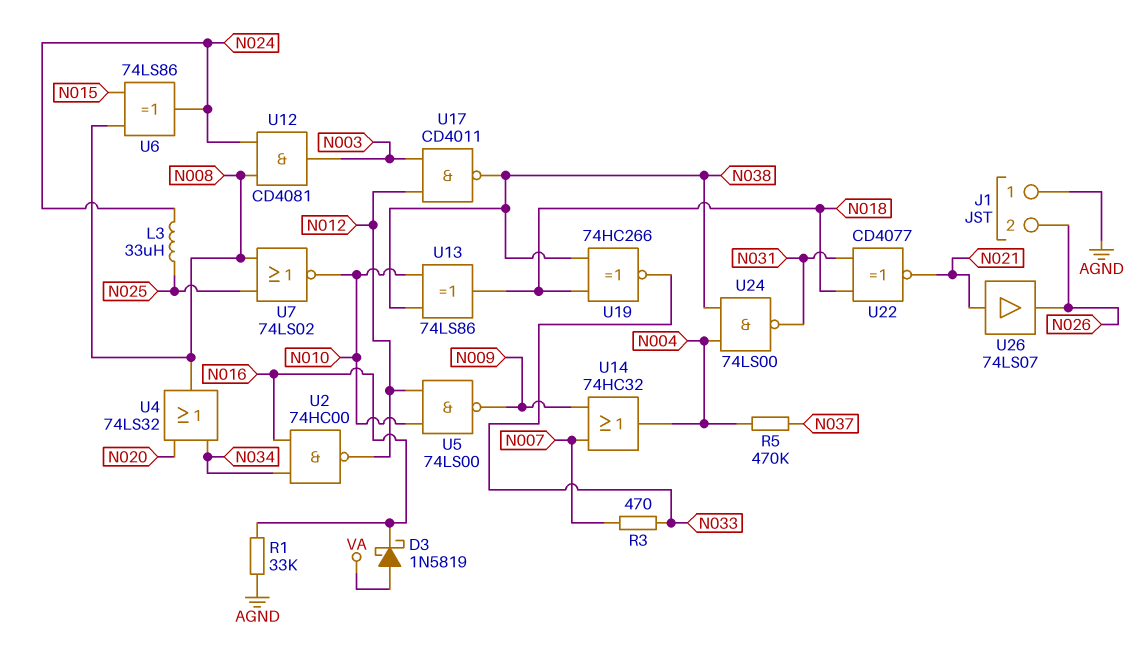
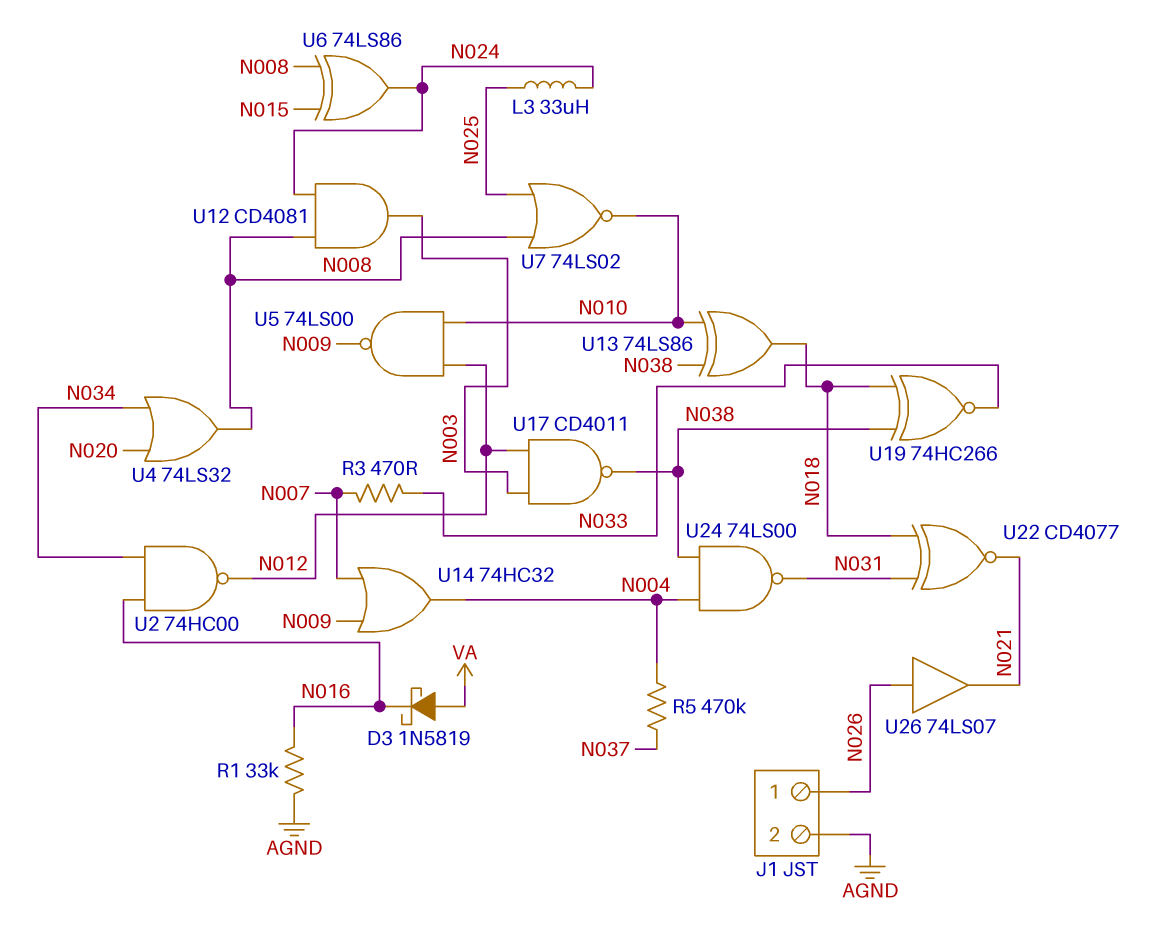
J1 pin 1: AGND -> N026
J1 pin 2: N026 -> AGND
U26: buffer 74LS07 (in N021, out N026) -> buffer 74LS07 (in N026, out N021)

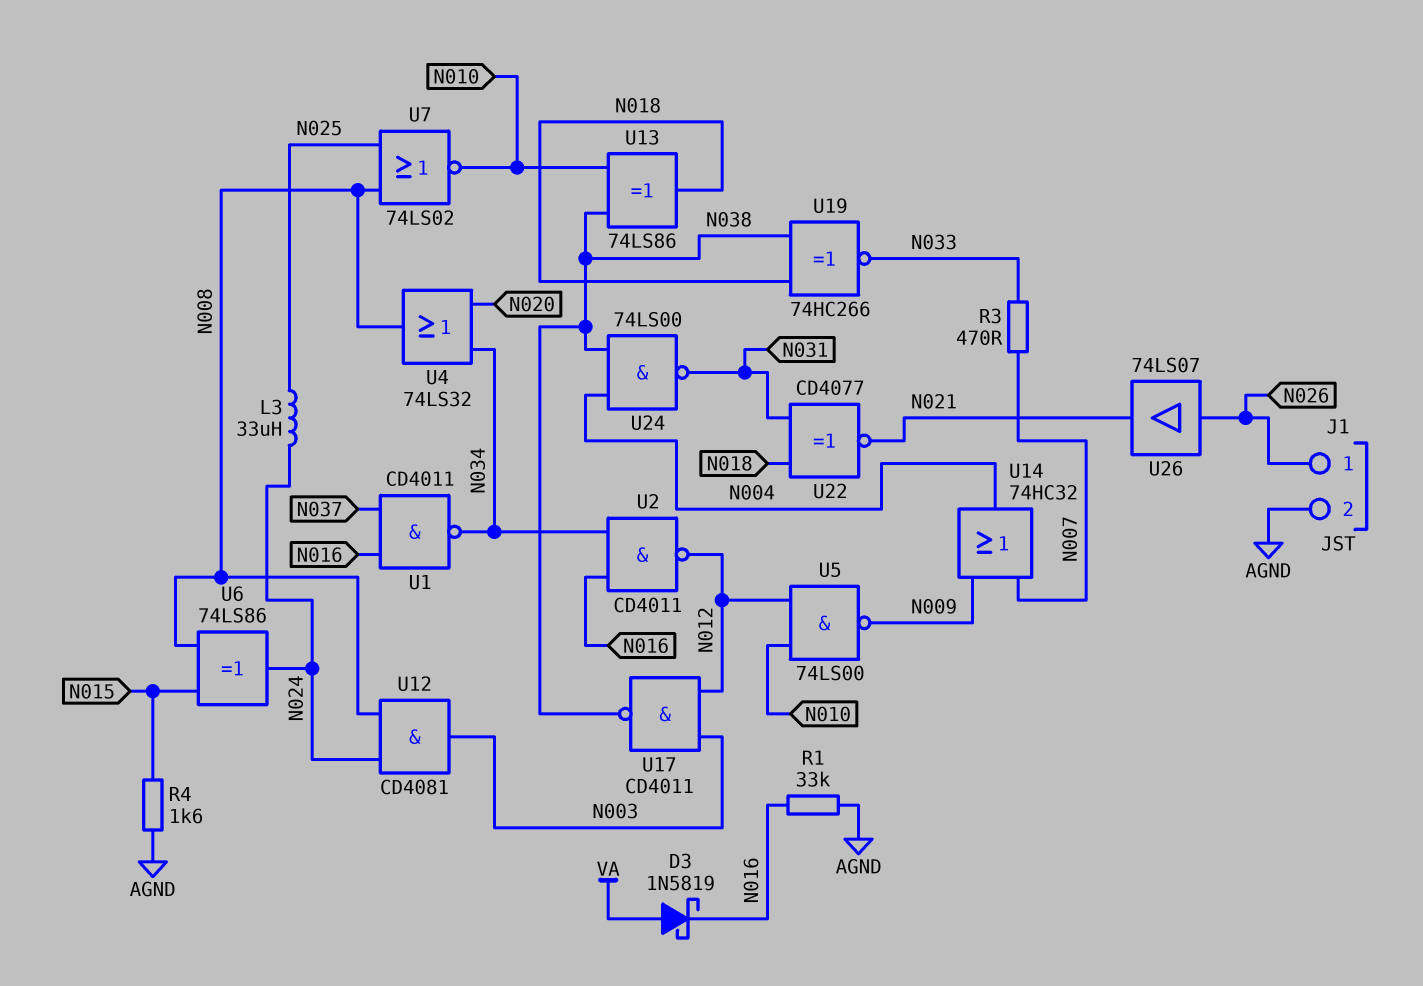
R4: none -> 1.6k (AGND, N015)
R5: 470k (N004, N037) -> none
U1: none -> NAND CD4011 (in N016, in N037, out N034)
U2: NAND 74HC00 (in N016, in N034, out N012) -> NAND CD4011 (in N016, in N034, out N012)

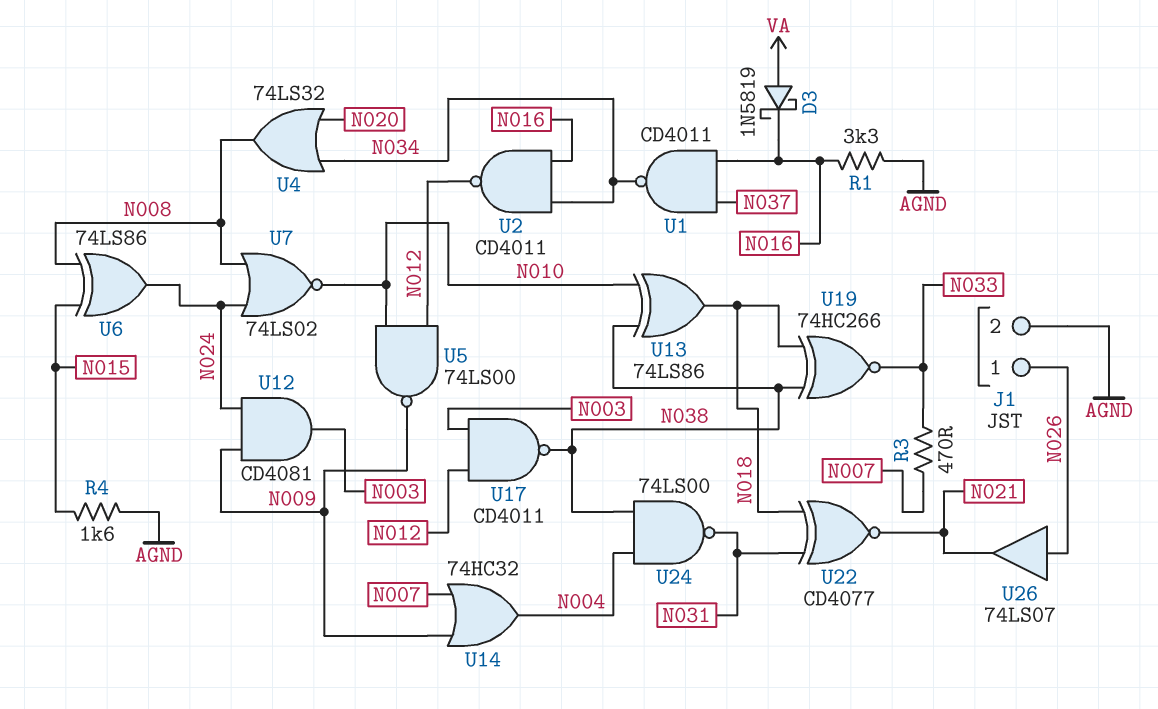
L3: 33uH (N024, N025) -> none
R1: 33k (AGND, N016) -> 3.3k (AGND, N016)
U7: NOR 74LS02 (in N008, in N025, out N010) -> NOR 74LS02 (in N008, in N024, out N010)
U12: AND CD4081 (in N008, in N024, out N003) -> AND CD4081 (in N009, in N024, out N003)

